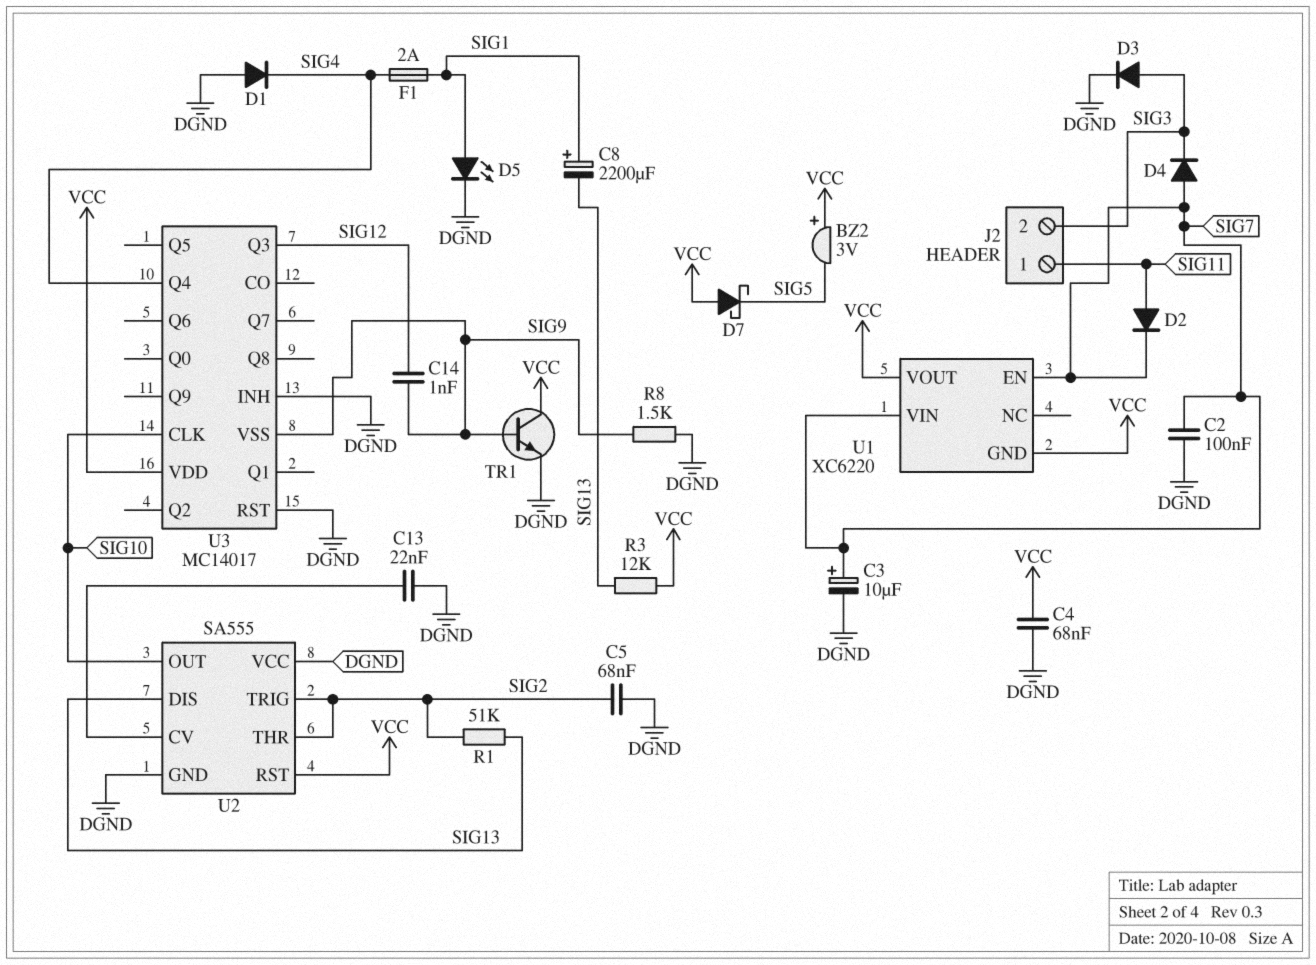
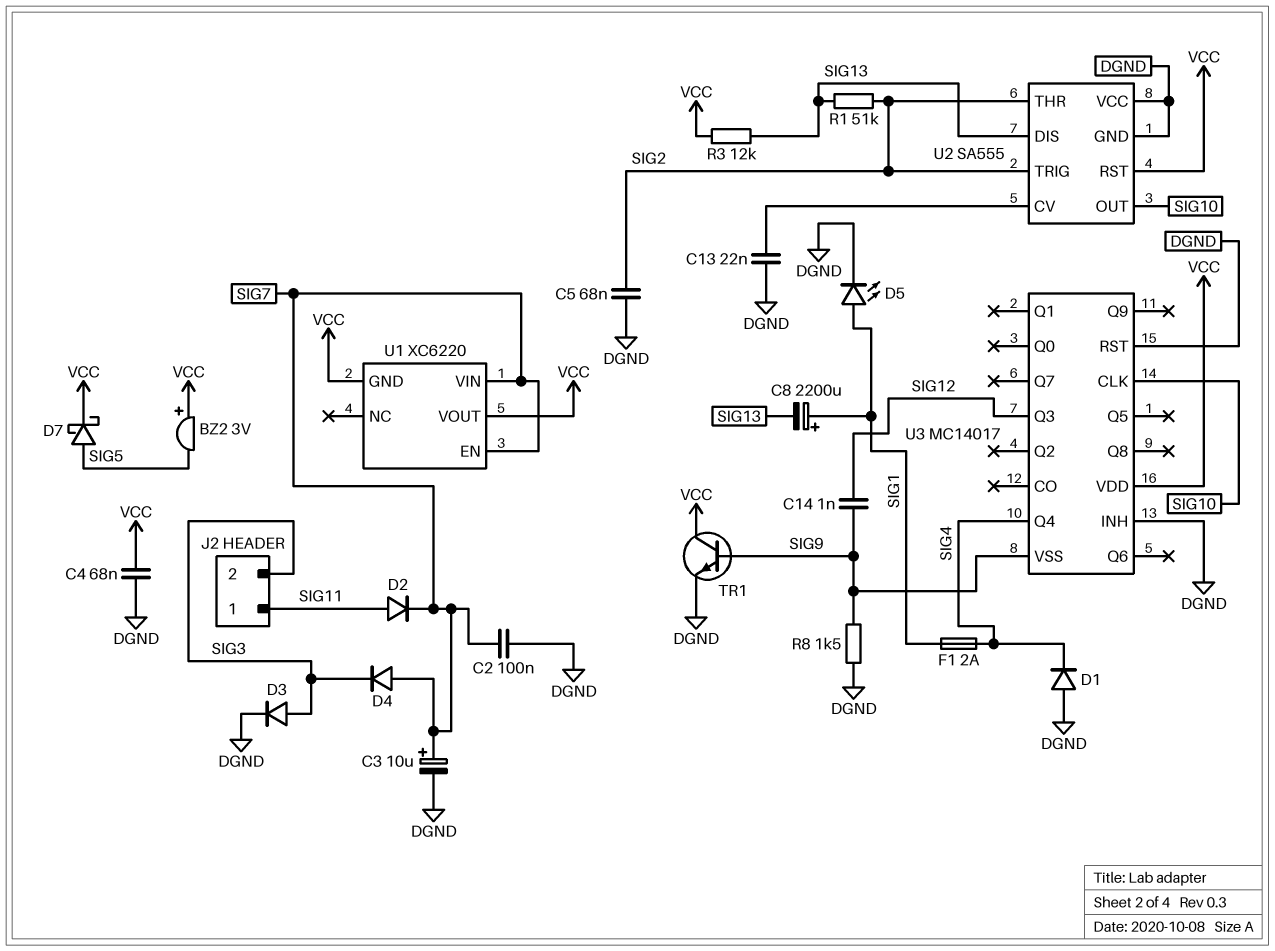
D7: schottky (A VCC, K SIG5) -> schottky (A SIG5, K VCC)

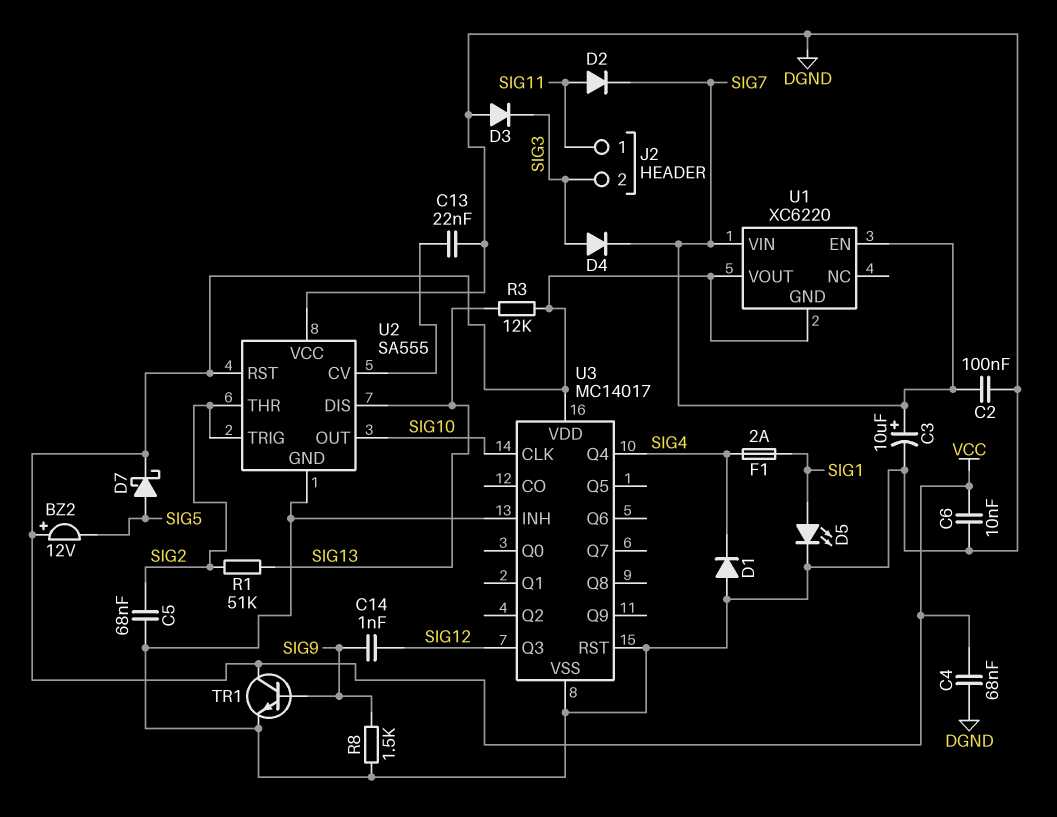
BZ2: buzzer 3V (plus VCC, minus SIG5) -> buzzer 12V (plus VCC, minus SIG5)
C6: none -> 10nF (DGND, VCC)
C8: 2200uF (plus SIG1, minus SIG13) -> none
D3: diode (A SIG3, K DGND) -> diode (A DGND, K SIG3)
D4: diode (A SIG7, K SIG3) -> diode (A SIG3, K SIG7)
U3 pin VSS: SIG9 -> DGND

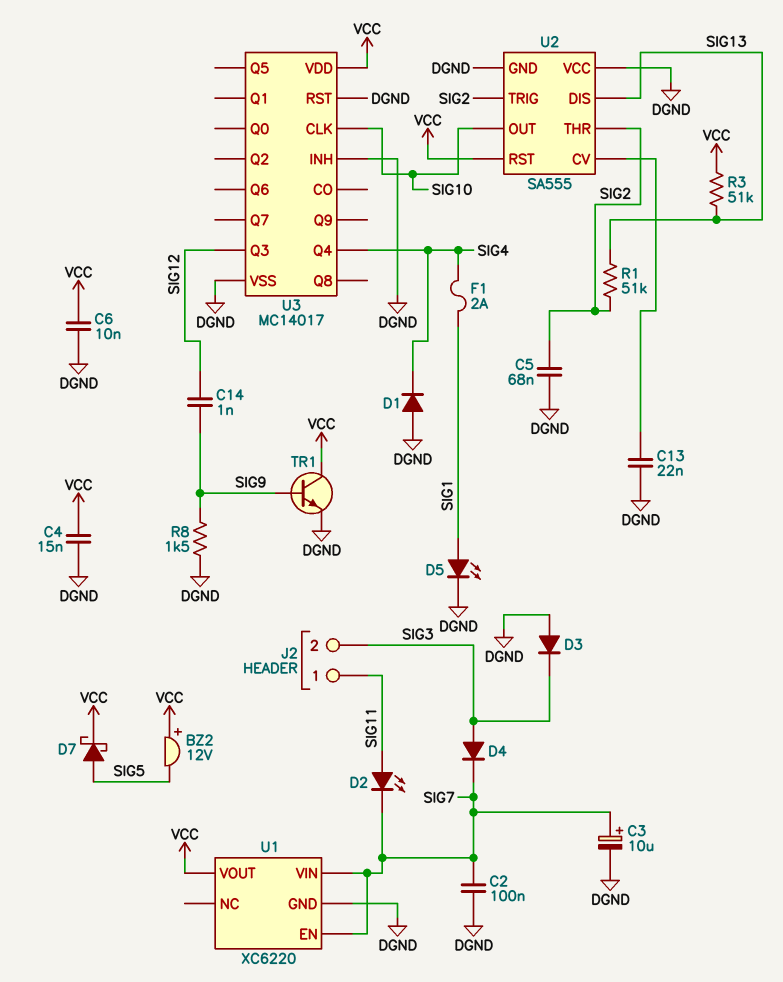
C4: 68nF (DGND, VCC) -> 15nF (DGND, VCC)
D2: diode (A SIG11, K SIG7) -> LED (A SIG11, K SIG7)
R3: 12k (SIG13, VCC) -> 51k (SIG13, VCC)
U1 pin GND: VCC -> DGND

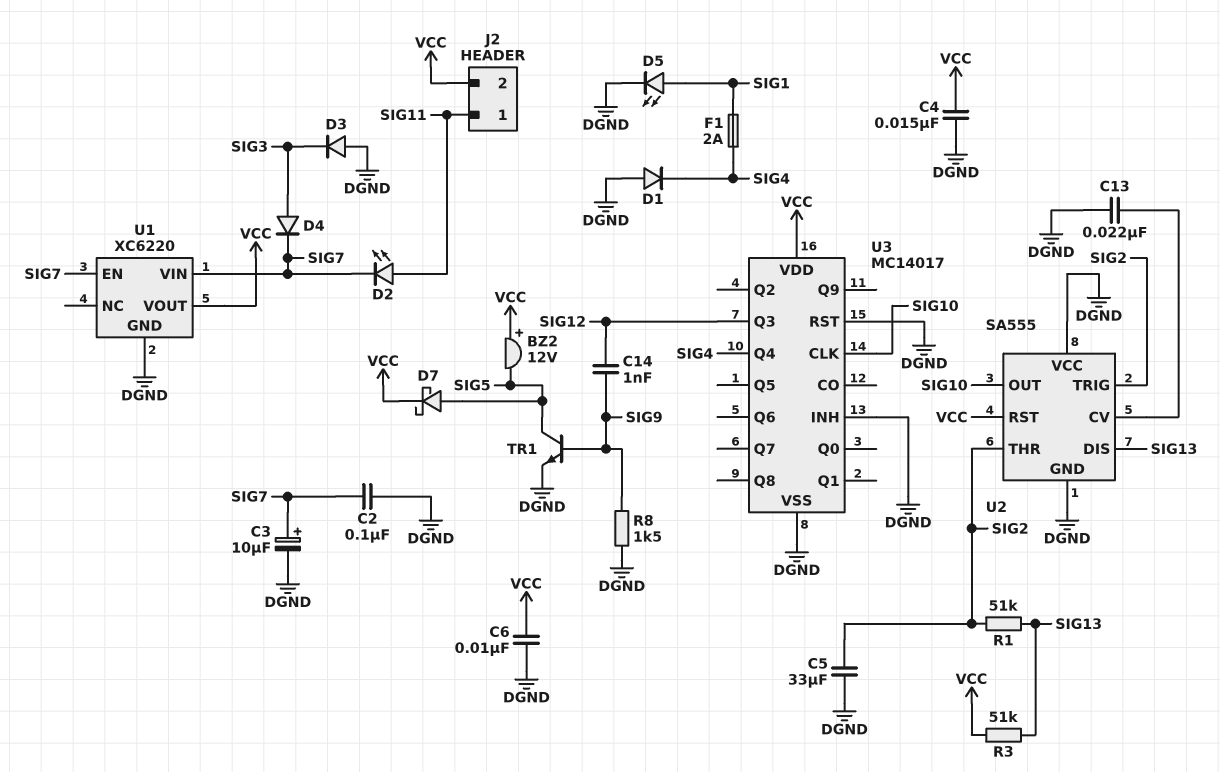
C5: 68nF (DGND, SIG2) -> 33uF (DGND, SIG2)
J2 pin 2: SIG3 -> VCC
TR1: NPN (B SIG9, C VCC, E DGND) -> NPN (B SIG9, C SIG5, E DGND)

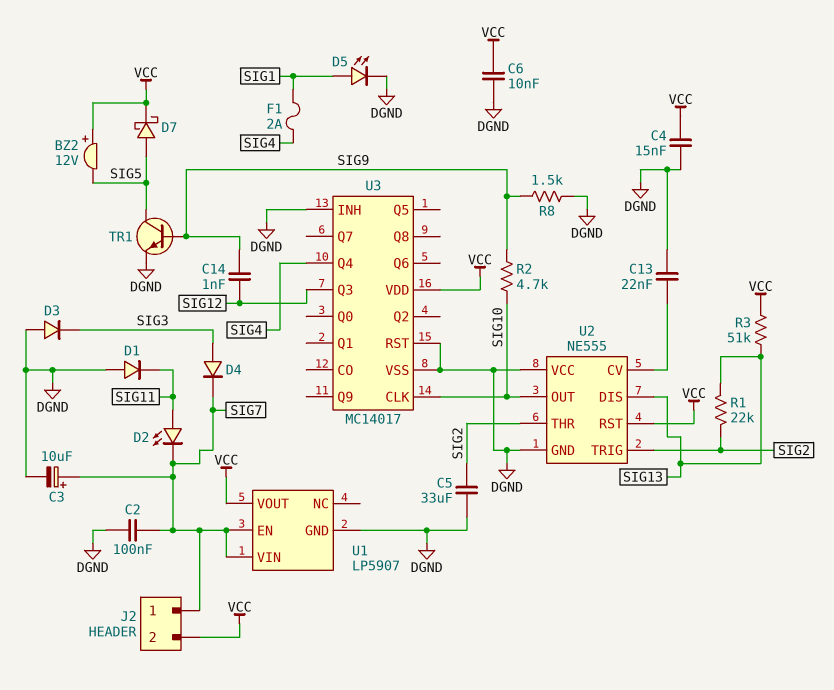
D1: diode (A DGND, K SIG4) -> diode (A DGND, K SIG11)
J2 pin 1: SIG11 -> SIG7
R1: 51k (SIG2, SIG13) -> 22k (SIG2, SIG13)
R2: none -> 4.7k (SIG9, SIG10)
U1: XC6220 -> LP5907
U2: SA555 -> NE555

